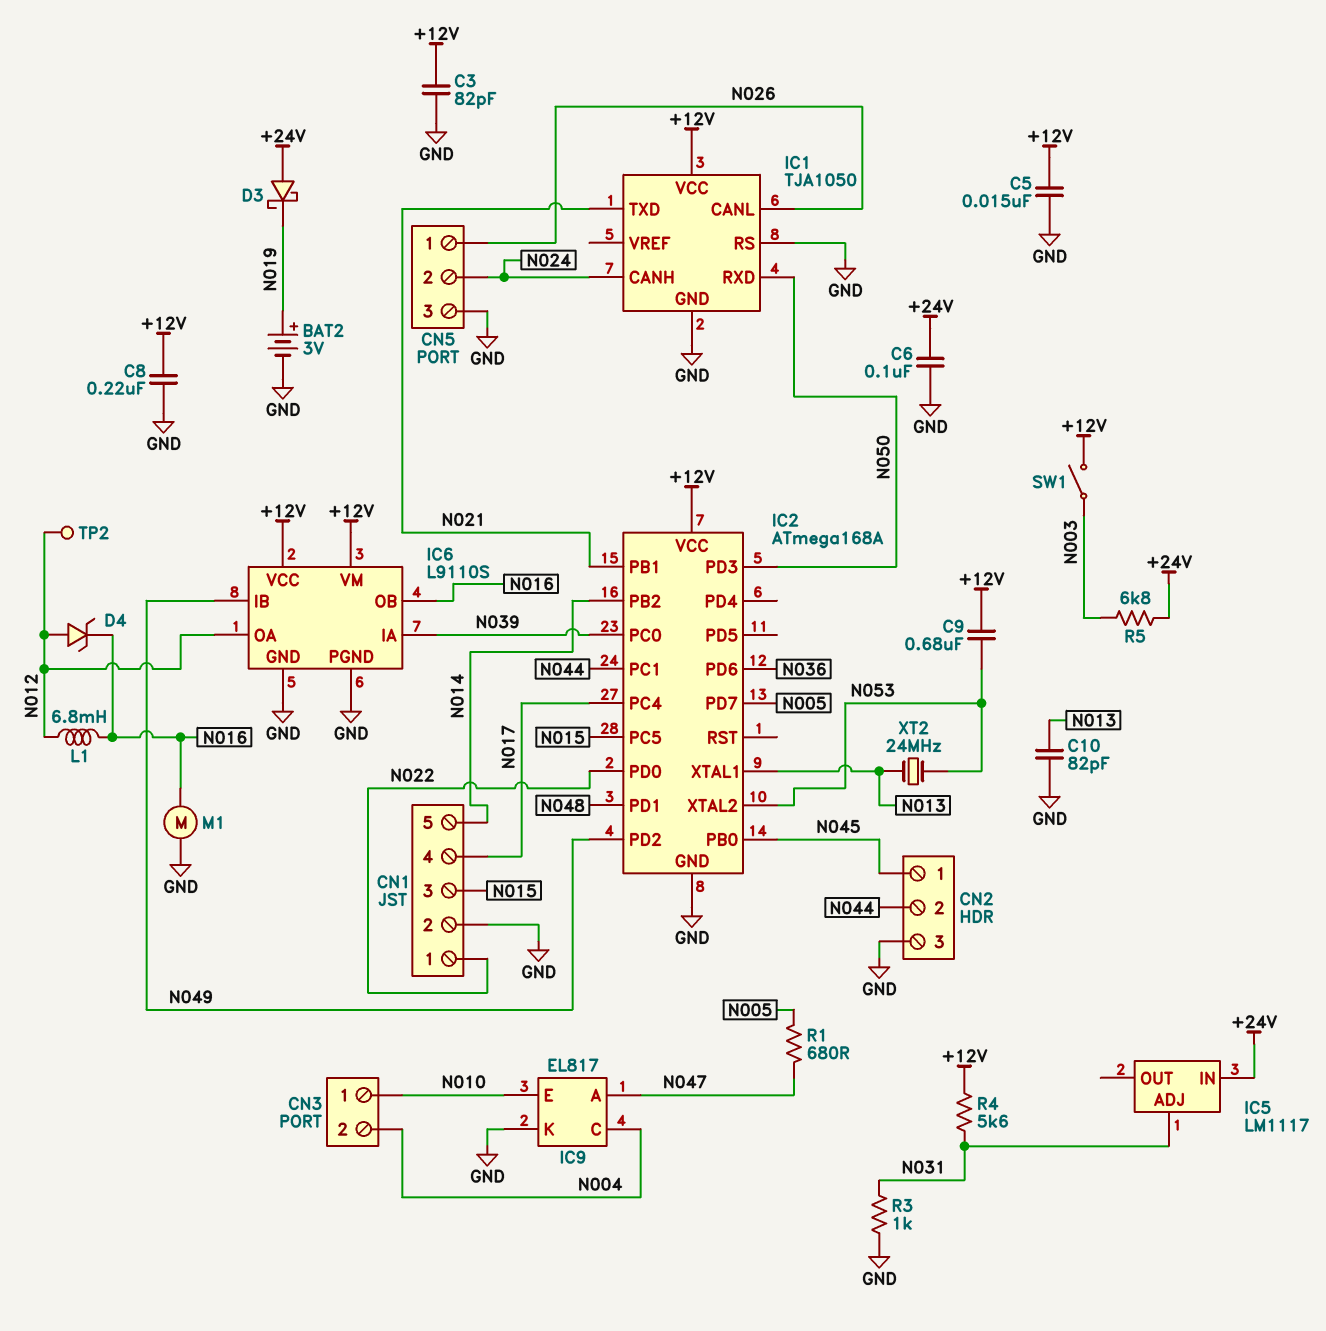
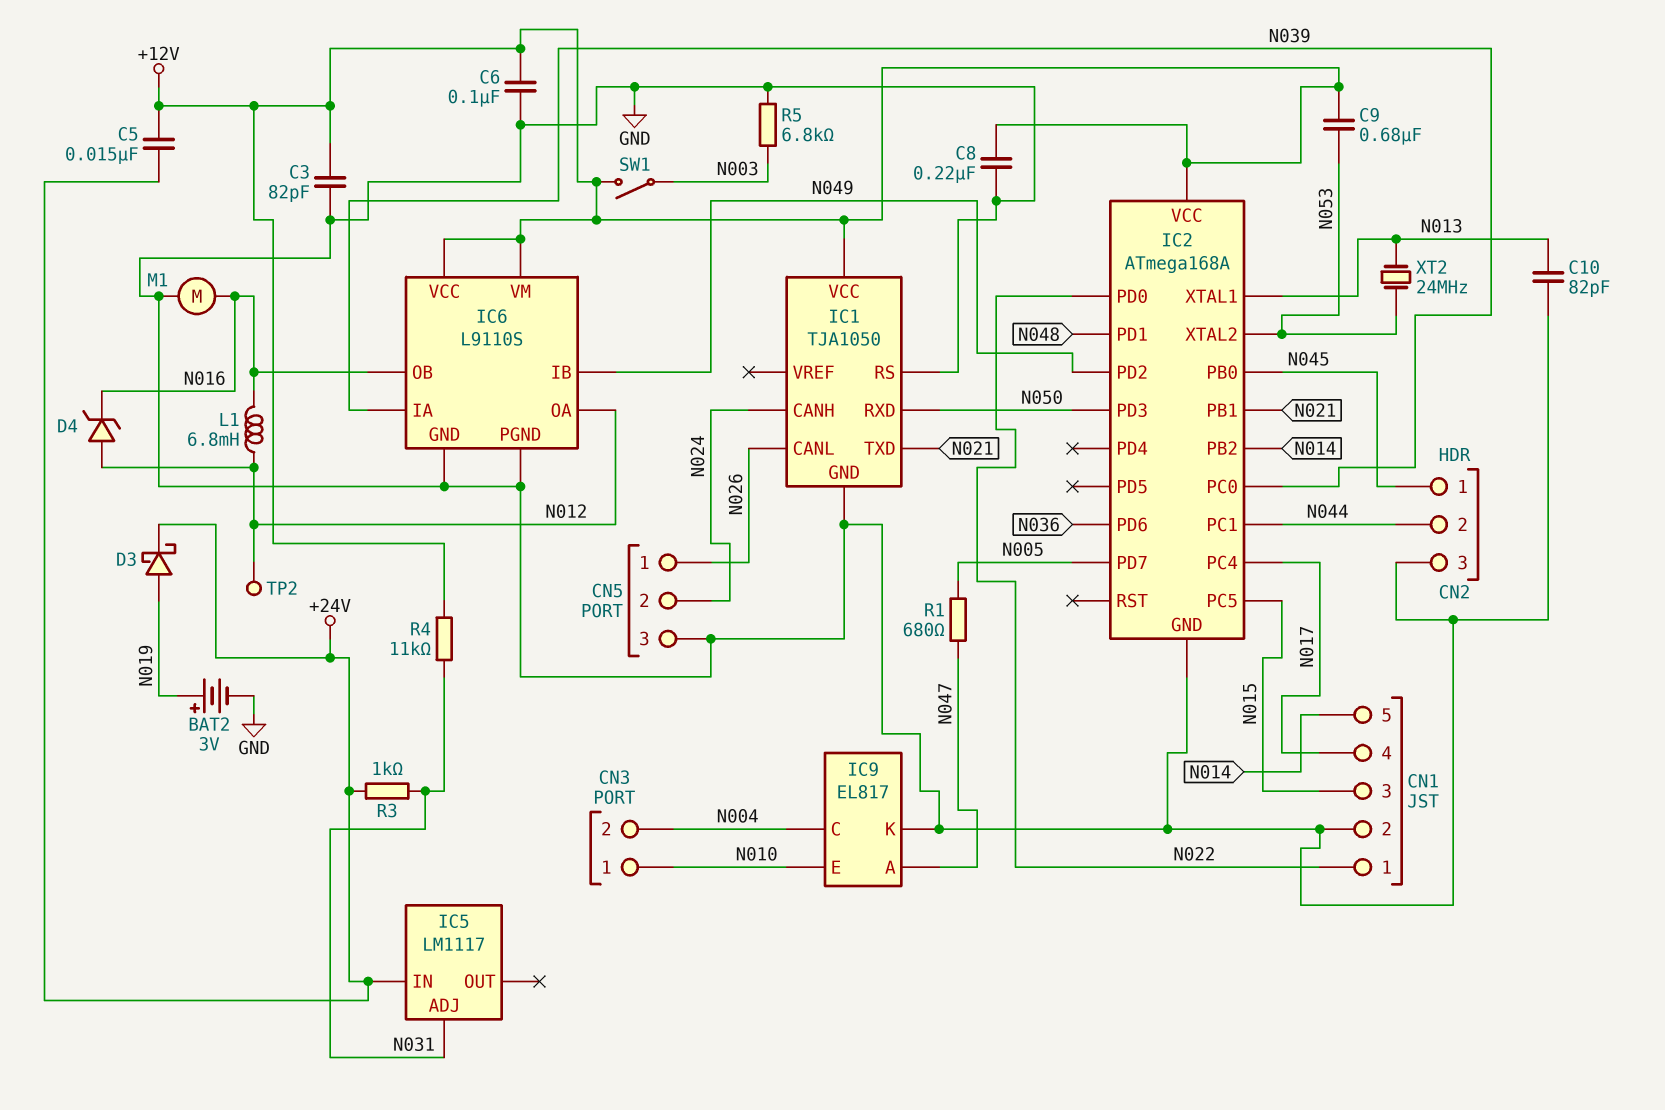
C5: 15nF (+12V, GND) -> 15nF (+12V, +24V)
C6: 100nF (+24V, GND) -> 100nF (+12V, GND)
D3: schottky (A +24V, K N019) -> schottky (A N019, K +24V)
R3: 1k (GND, N031) -> 1k (+24V, N031)
R4: 5.6k (+12V, N031) -> 11k (+12V, N031)
R5: 6.8k (+24V, N003) -> 6.8k (GND, N003)

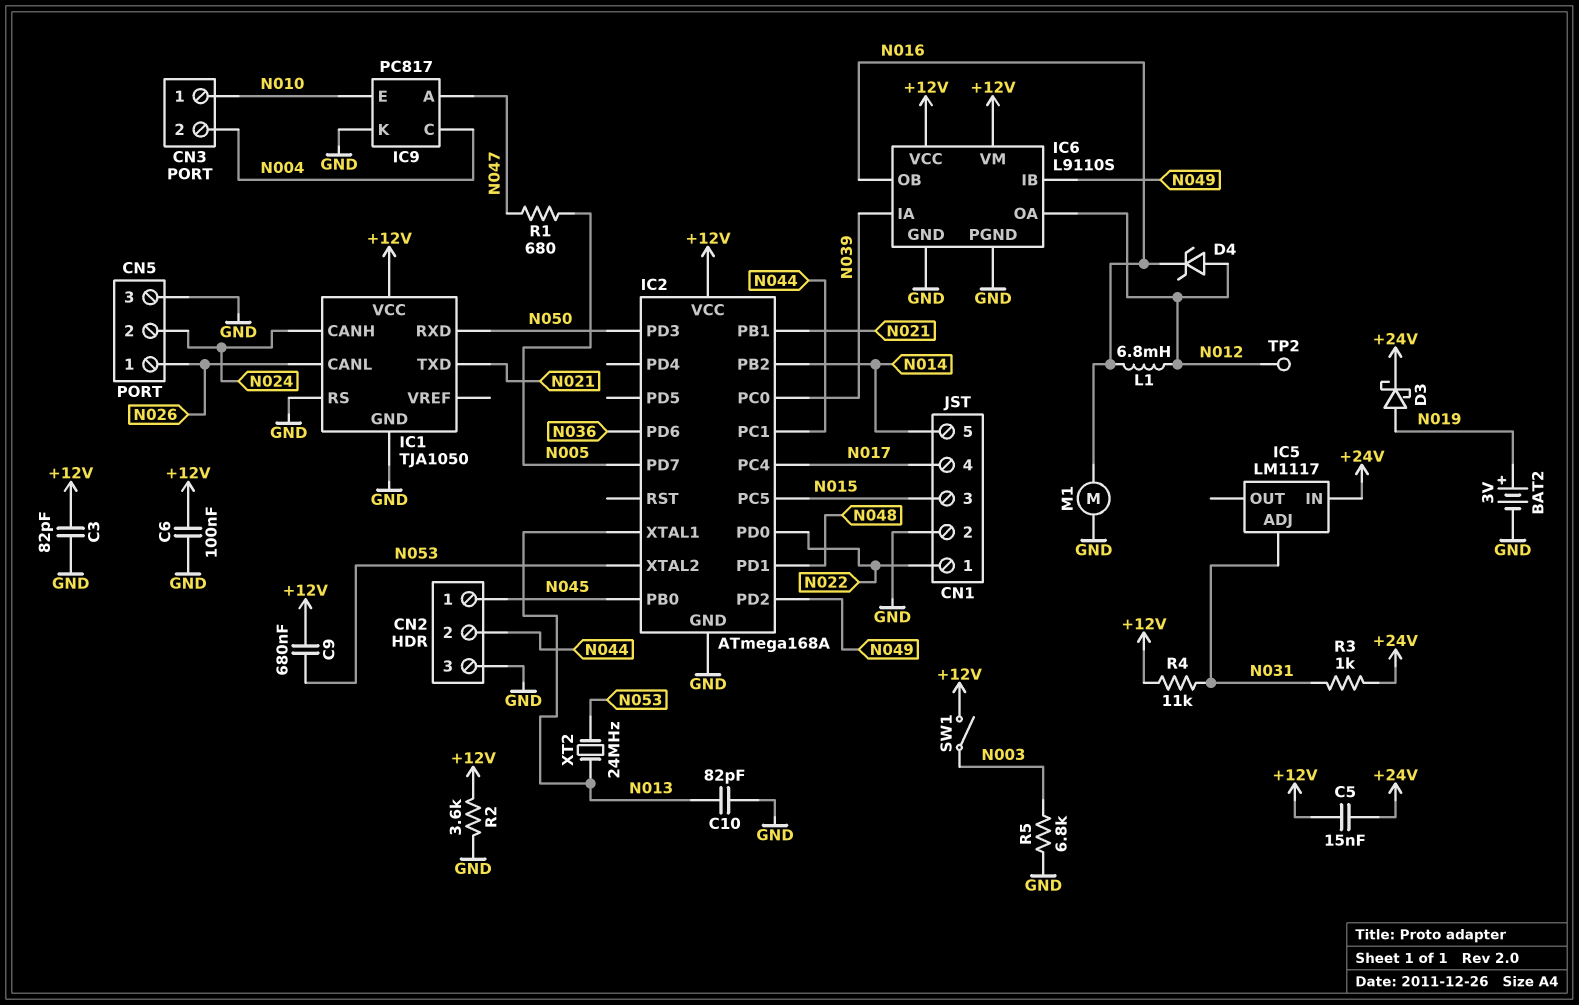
C8: 220nF (+12V, GND) -> none
IC9: EL817 -> PC817
R2: none -> 3.6k (+12V, GND)

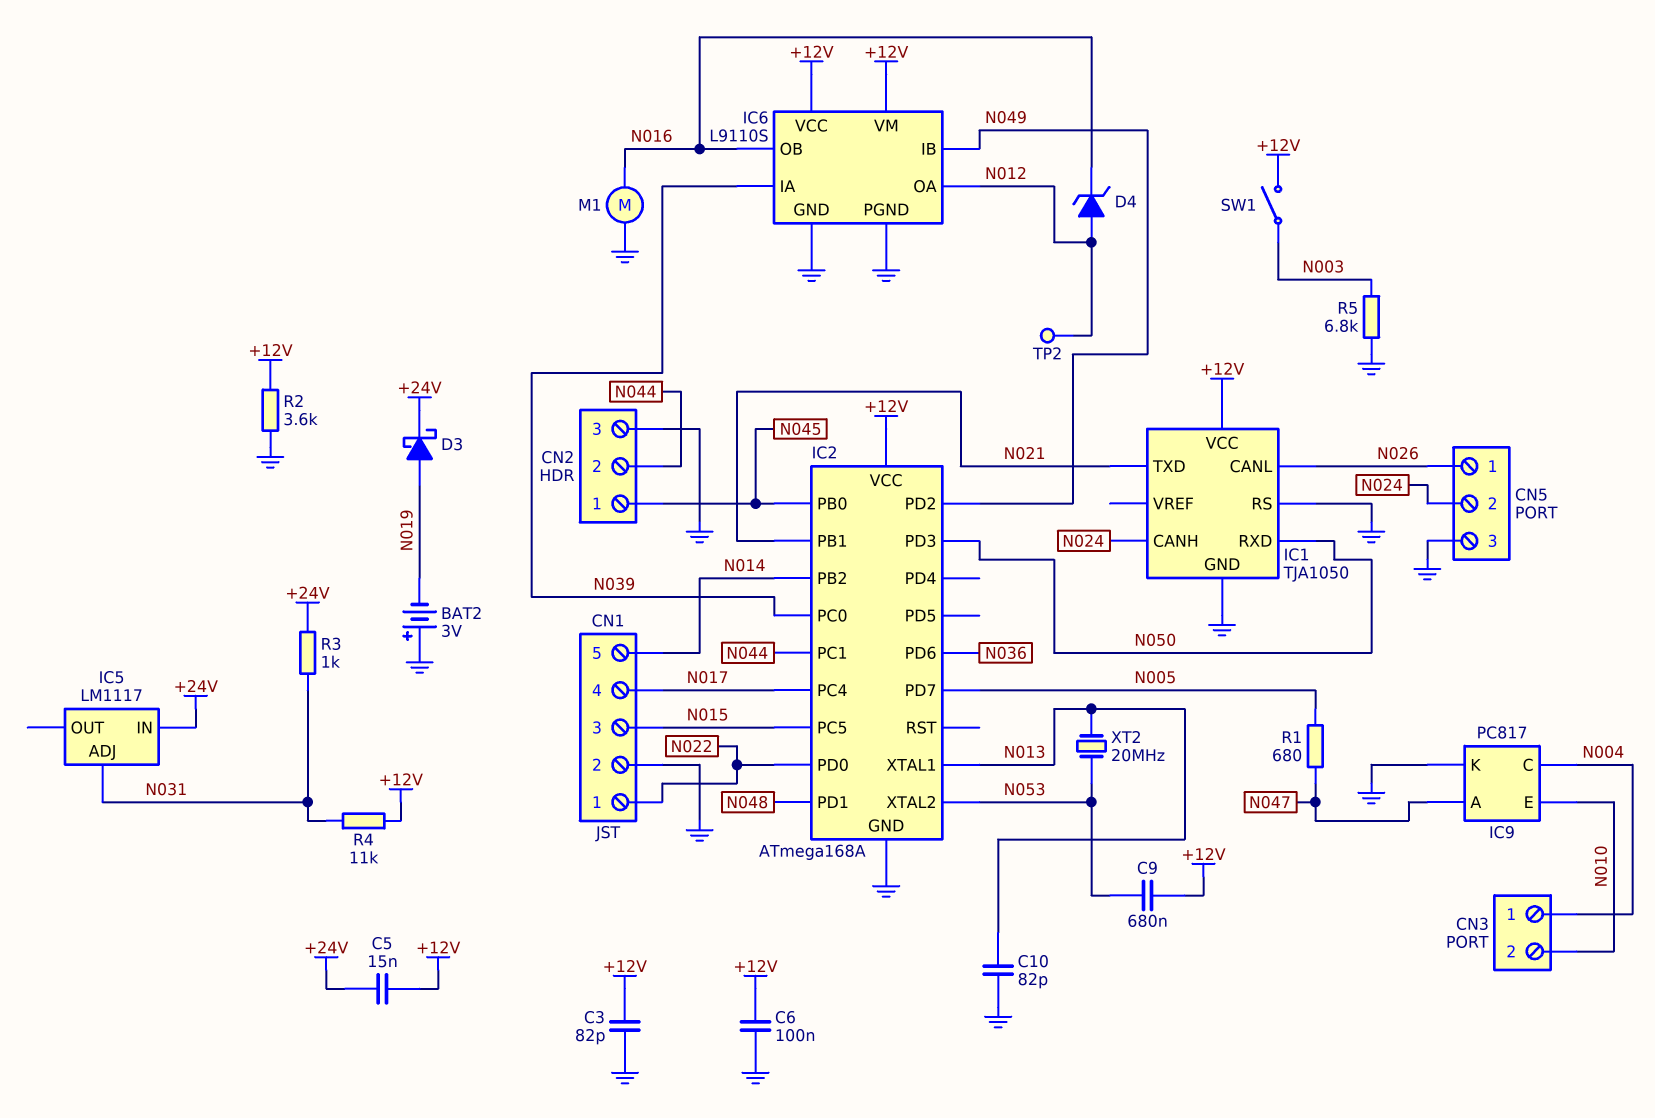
BAT2: 3V (plus N019, minus GND) -> 3V (plus GND, minus N019)
CN3 pin 1: N010 -> N004
CN3 pin 2: N004 -> N010
L1: 6.8mH (N012, N016) -> none
XT2: 24MHz (N013, N053) -> 20MHz (N013, N053)

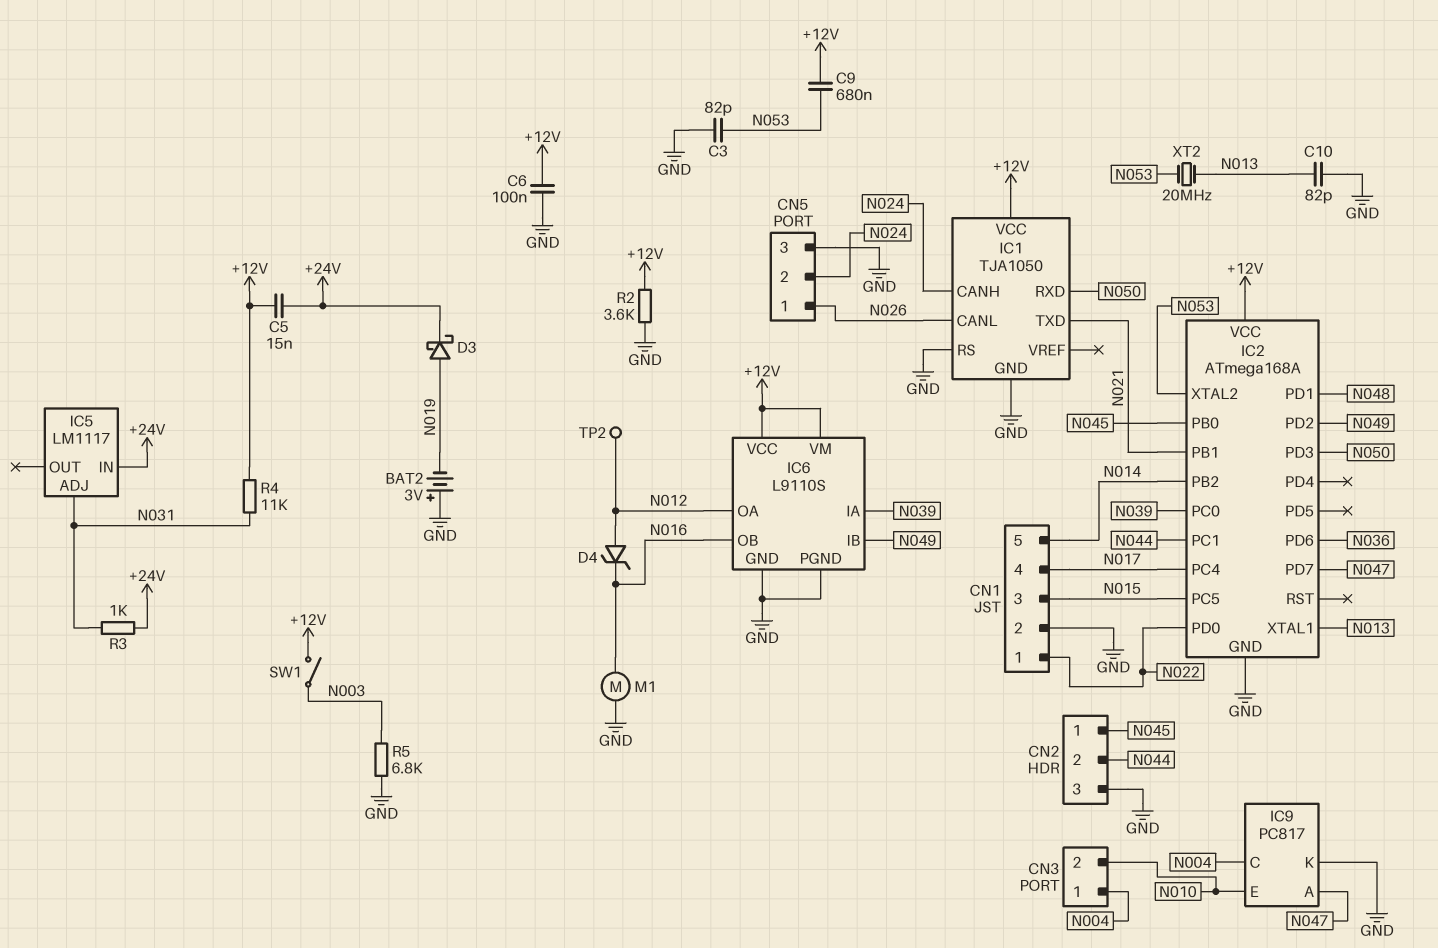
C3: 82pF (+12V, GND) -> 82pF (GND, N053)
IC2 pin PD7: N005 -> N047
R1: 680 (N005, N047) -> none

